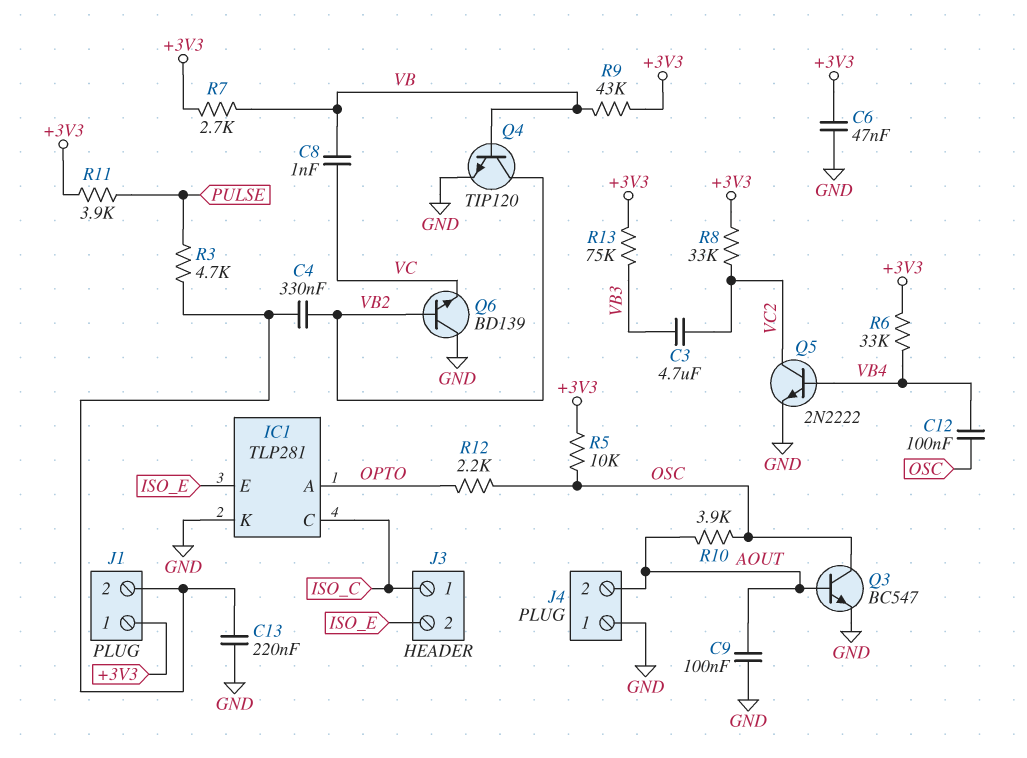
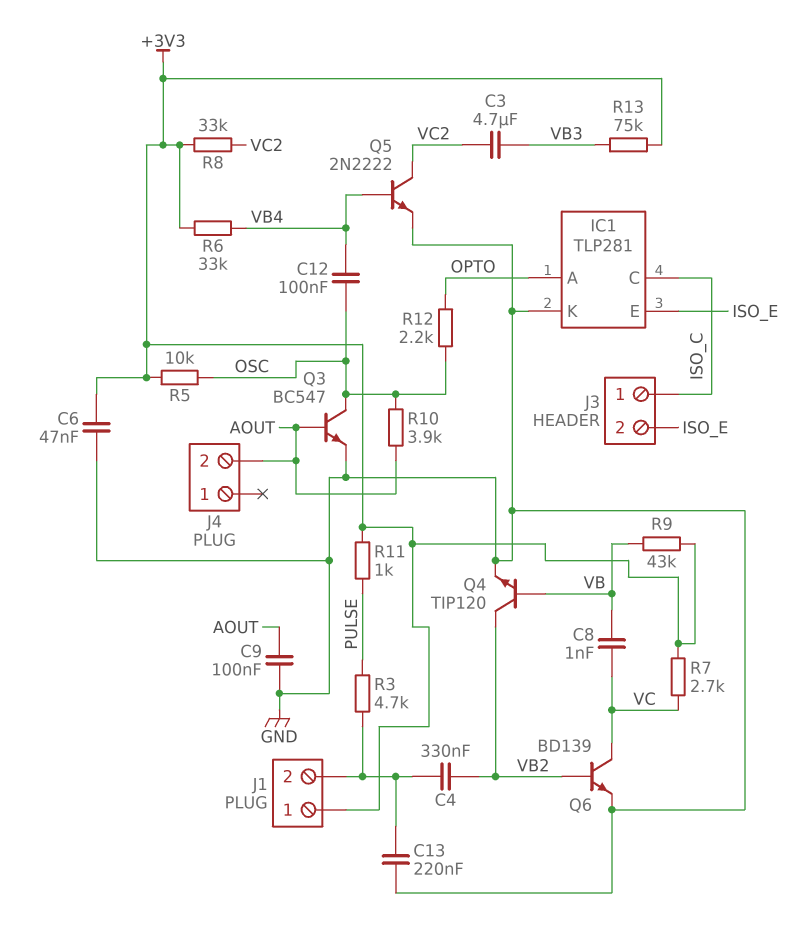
J4 pin 1: GND -> none
Q6: NPN BD139 (B VB2, C GND, E VC) -> NPN BD139 (B VB2, C VC, E GND)
R7: 2.7k (+3V3, VB) -> 2.7k (+3V3, VC)
R11: 3.9k (+3V3, PULSE) -> 1k (+3V3, PULSE)

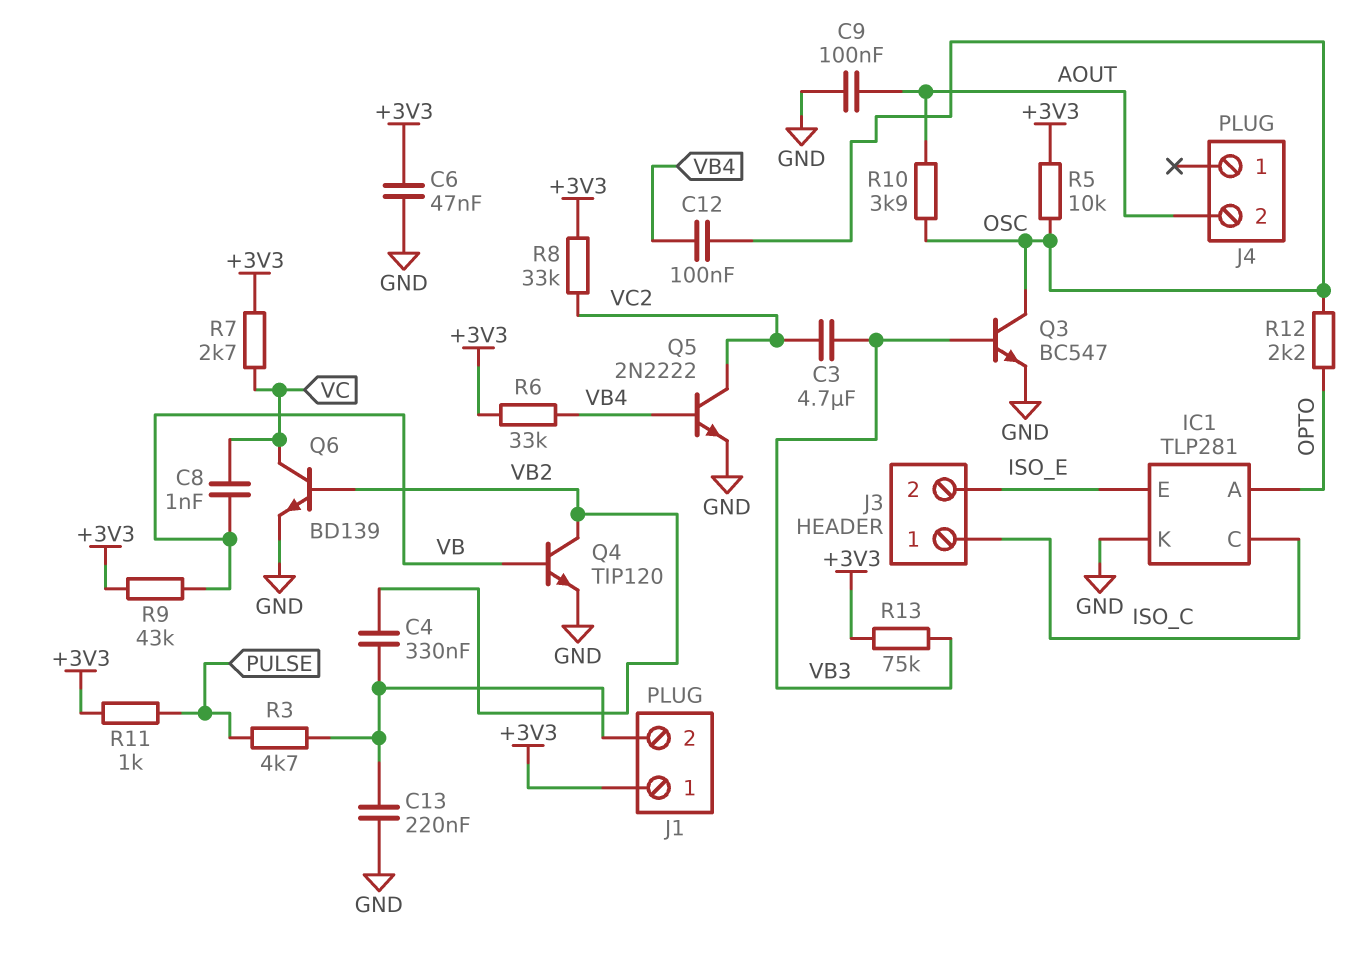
Q3: NPN BC547 (B AOUT, C OSC, E GND) -> NPN BC547 (B VB3, C OSC, E GND)

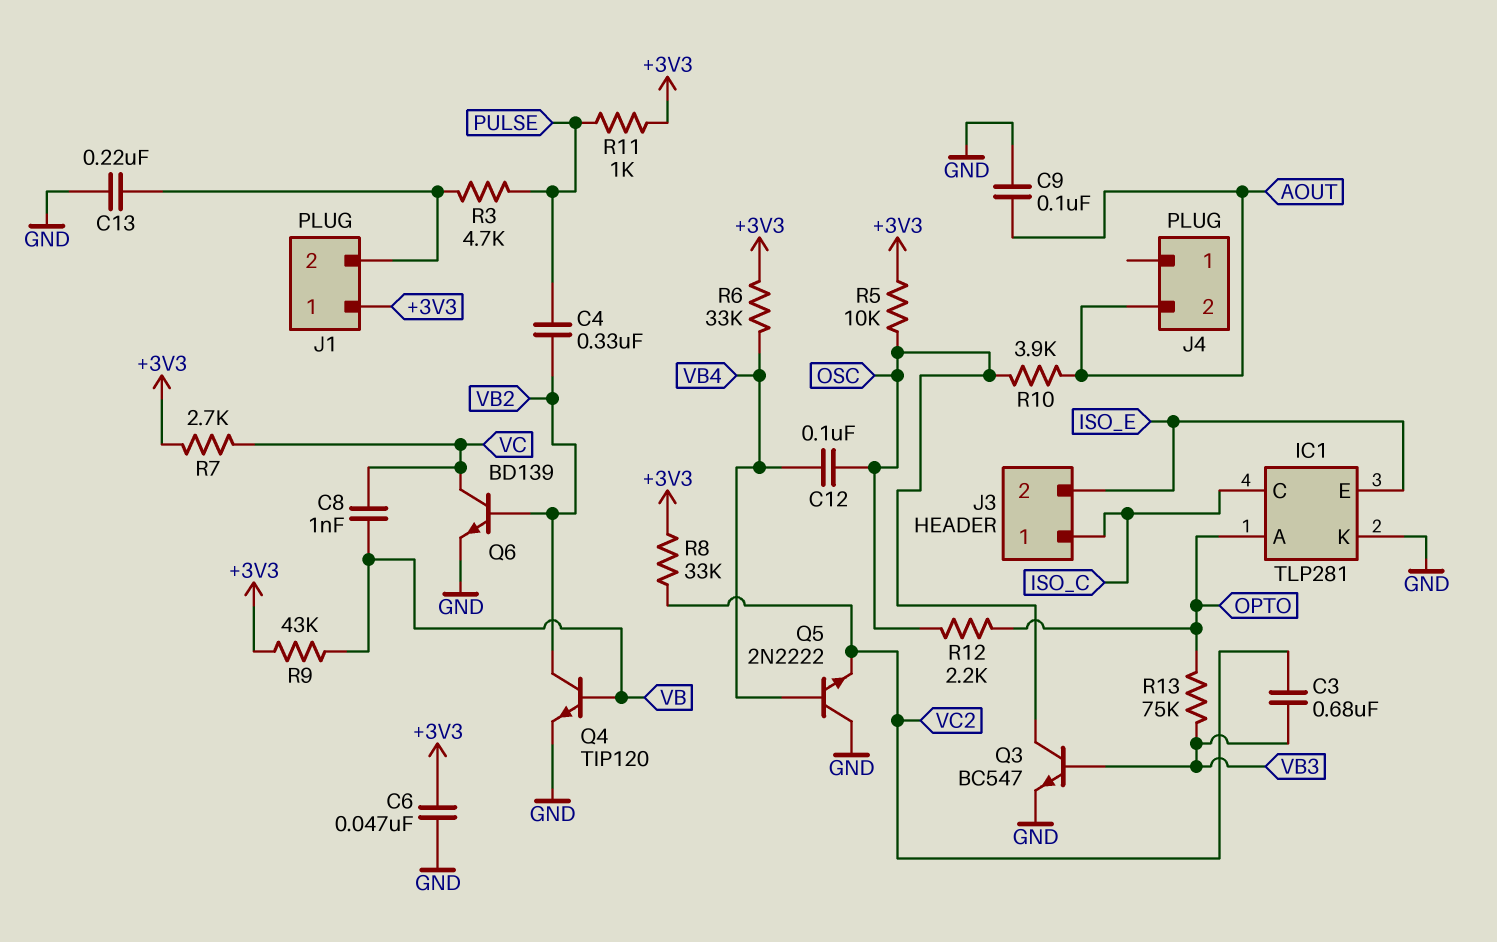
C3: 4.7uF (VB3, VC2) -> 680nF (VB3, VC2)
C4: 330nF (J1/2, VB2) -> 330nF (PULSE, VB2)
Q5: NPN 2N2222 (B VB4, C VC2, E GND) -> NPN 2N2222 (B VB4, C GND, E VC2)
R13: 75k (+3V3, VB3) -> 75k (OPTO, VB3)

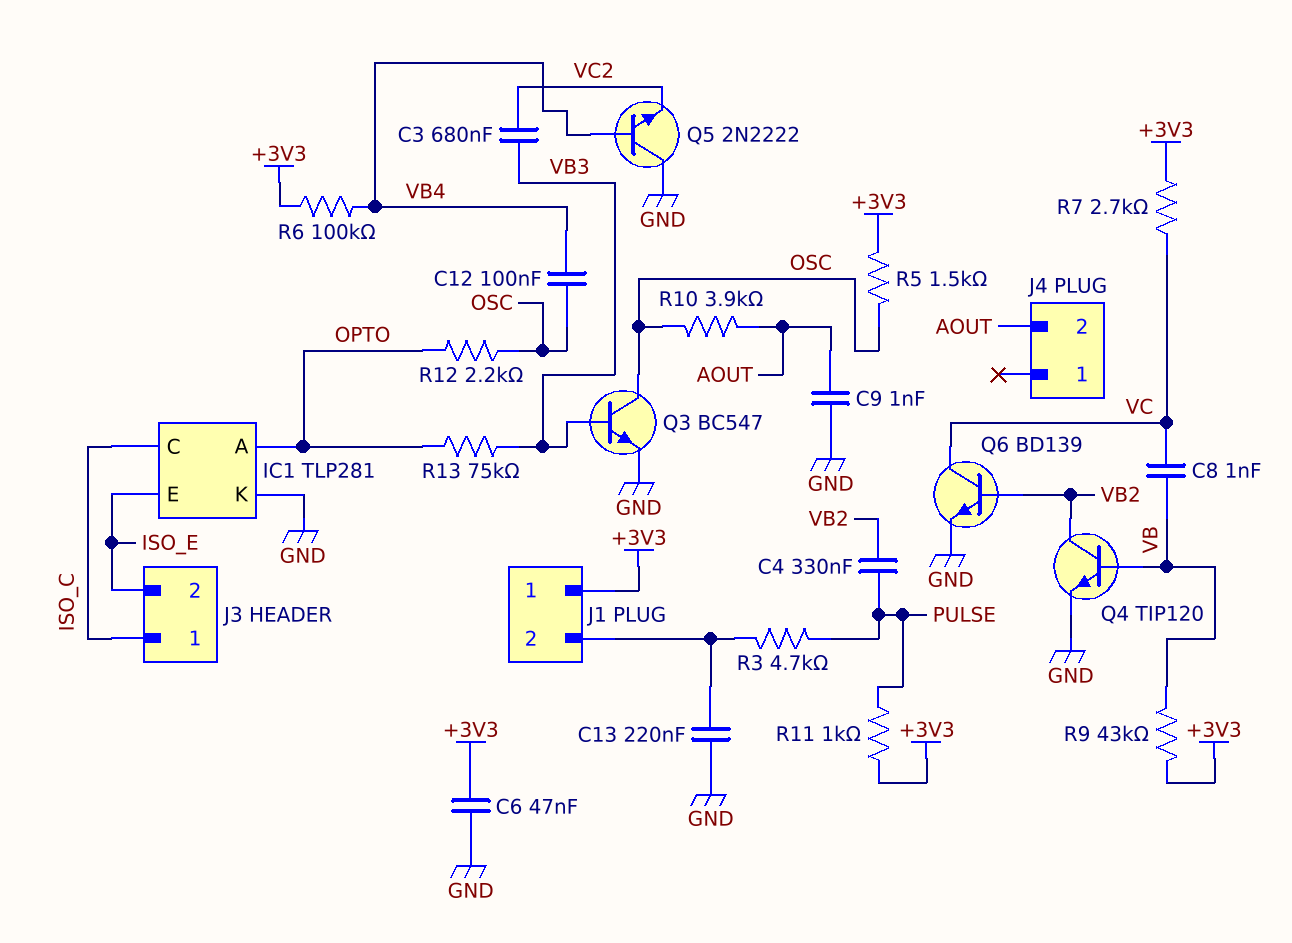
C9: 100nF (AOUT, GND) -> 1nF (AOUT, GND)
R5: 10k (+3V3, OSC) -> 1.5k (+3V3, OSC)
R6: 33k (+3V3, VB4) -> 100k (+3V3, VB4)
R8: 33k (+3V3, VC2) -> none

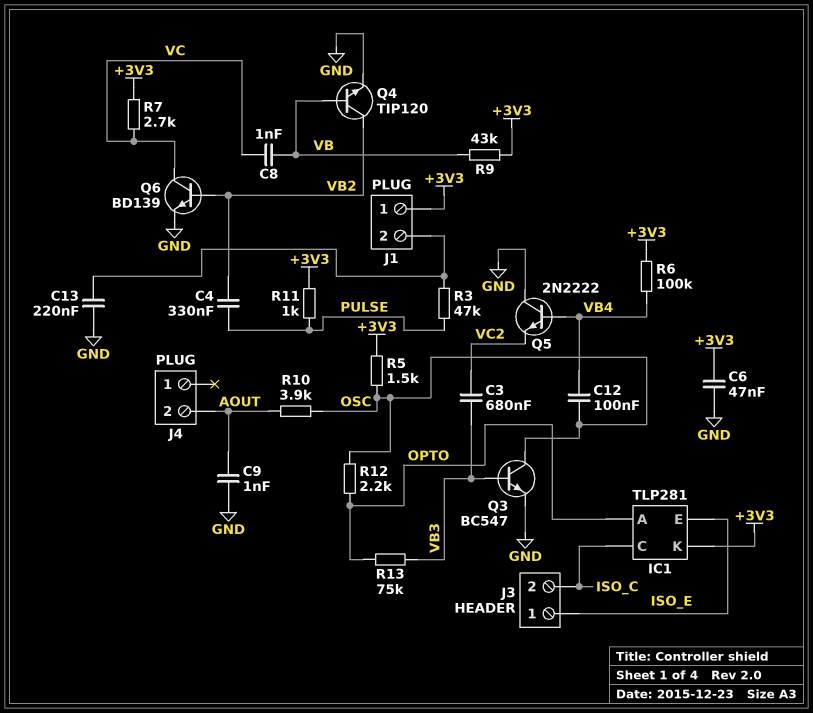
IC1 pin K: GND -> +3V3
J3 pin 1: ISO_C -> ISO_E
J3 pin 2: ISO_E -> ISO_C
R3: 4.7k (J1/2, PULSE) -> 47k (J1/2, PULSE)

